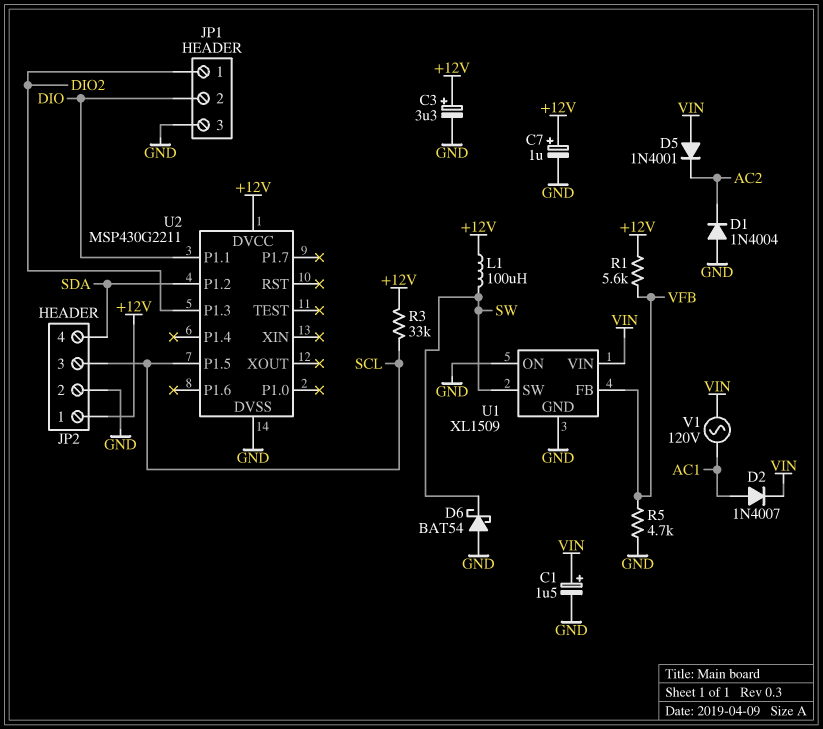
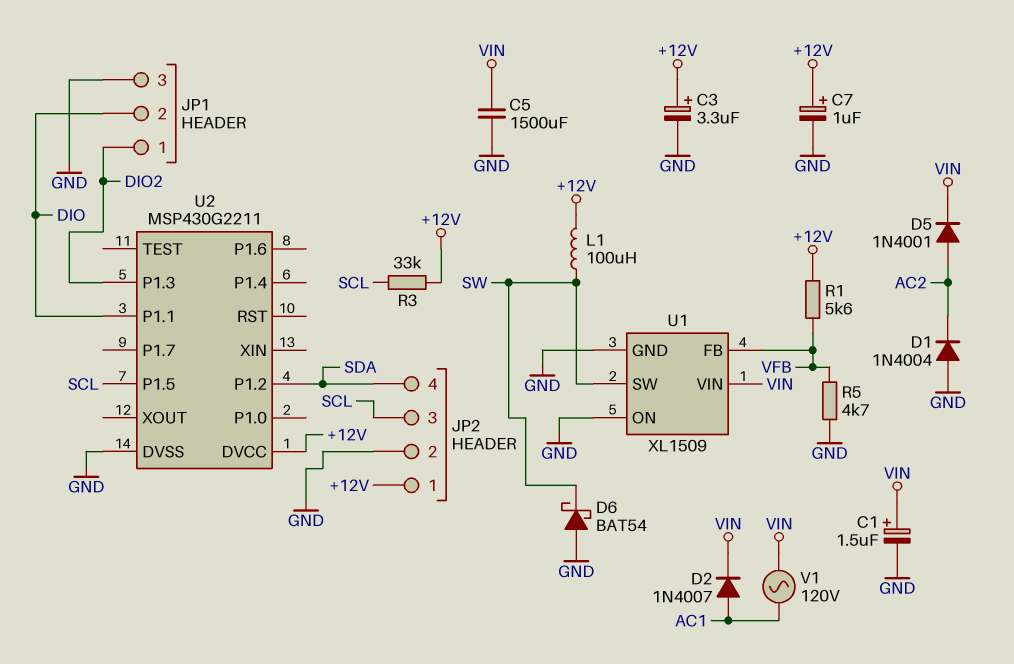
C5: none -> 1500uF (GND, VIN)
D5: diode 1N4001 (A VIN, K AC2) -> diode 1N4001 (A AC2, K VIN)

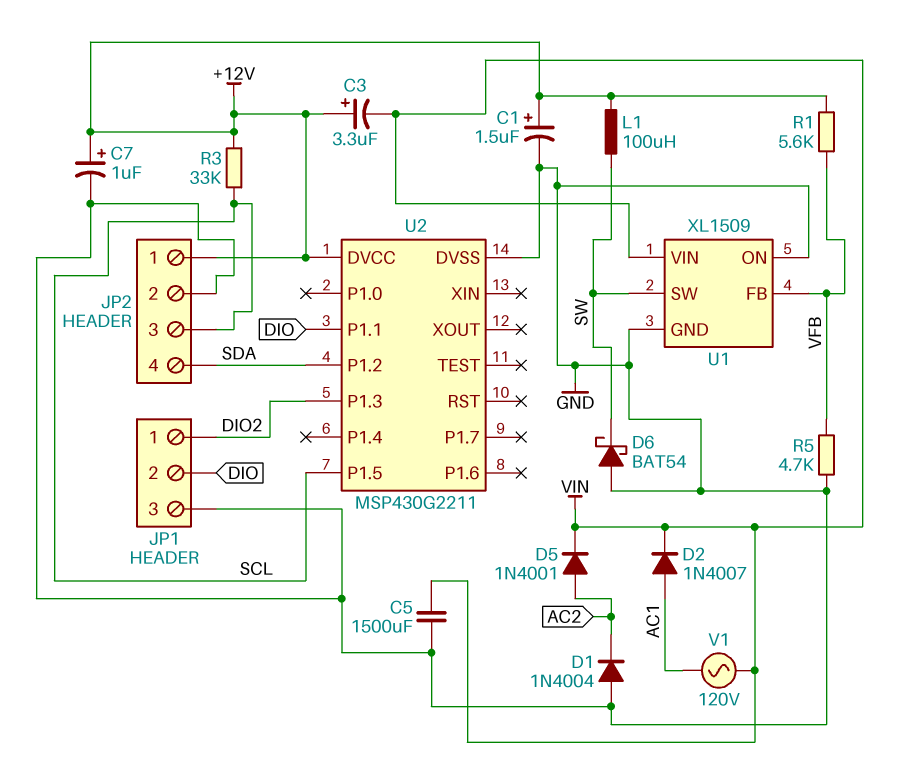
C1: 1.5uF (plus VIN, minus GND) -> 1.5uF (plus +12V, minus GND)
C3: 3.3uF (plus +12V, minus GND) -> 3.3uF (plus +12V, minus VIN)

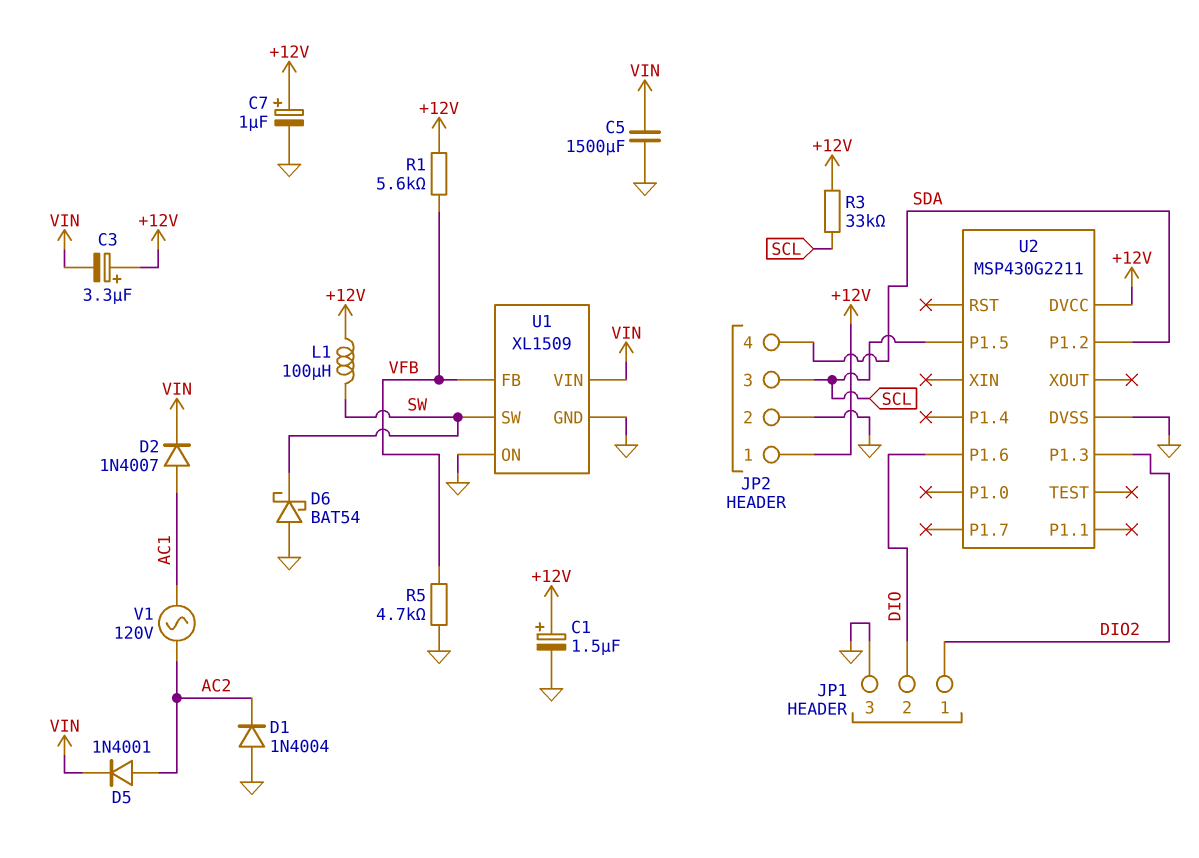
U2 pin P1.1: DIO -> none
U2 pin P1.6: none -> DIO
V1: AC 120V (AC1, VIN) -> AC 120V (AC1, AC2)

